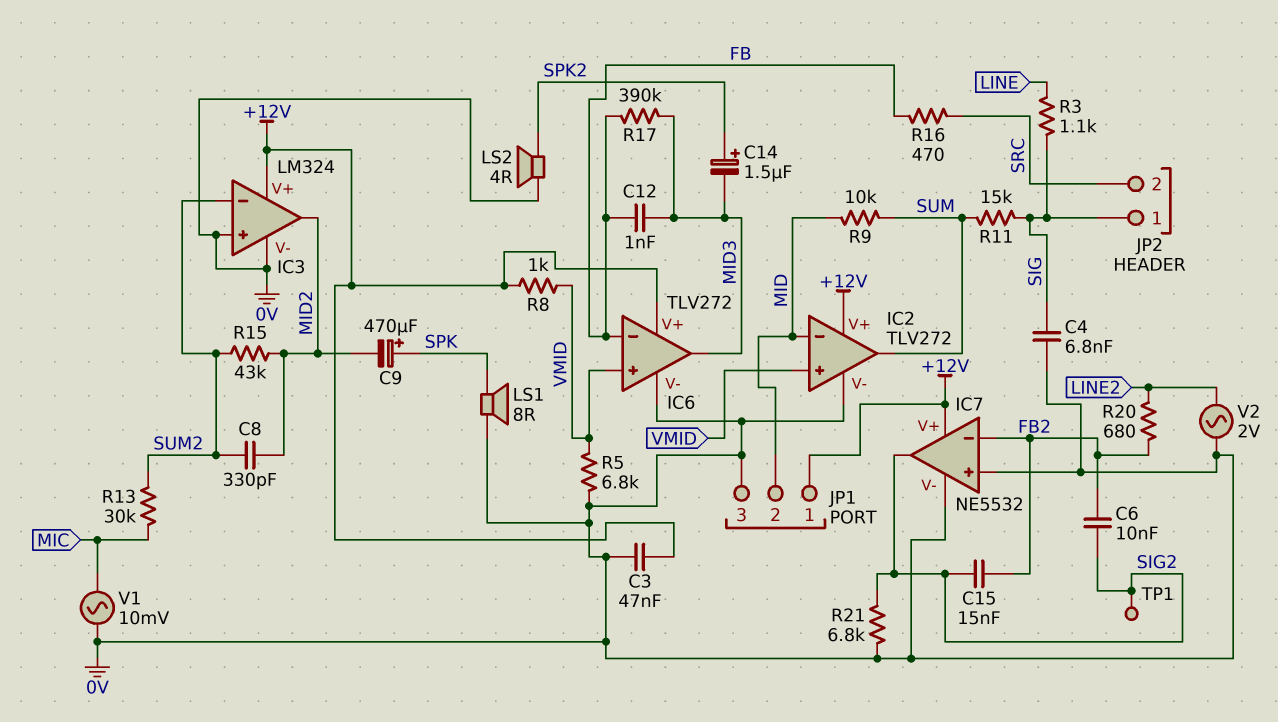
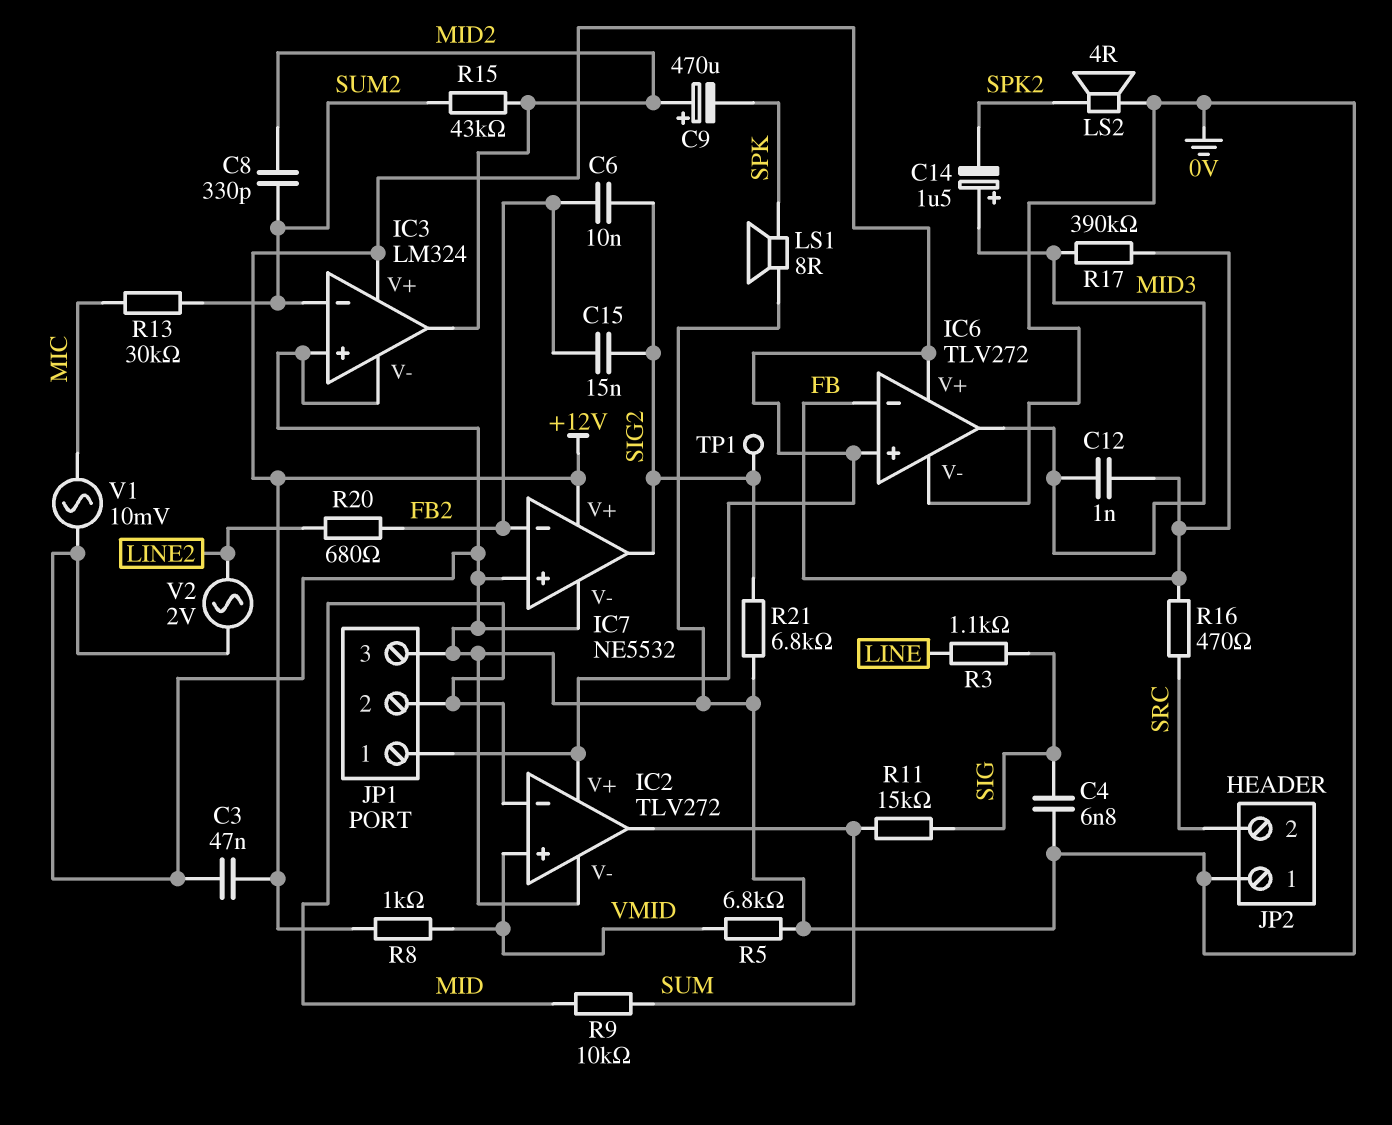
C9: 470uF (plus SPK, minus MID2) -> 470uF (plus MID2, minus SPK)
C14: 1.5uF (plus SPK2, minus MID3) -> 1.5uF (plus MID3, minus SPK2)
IC6 pin in+: VMID -> +12V
JP2 pin 1: SIG -> 0V

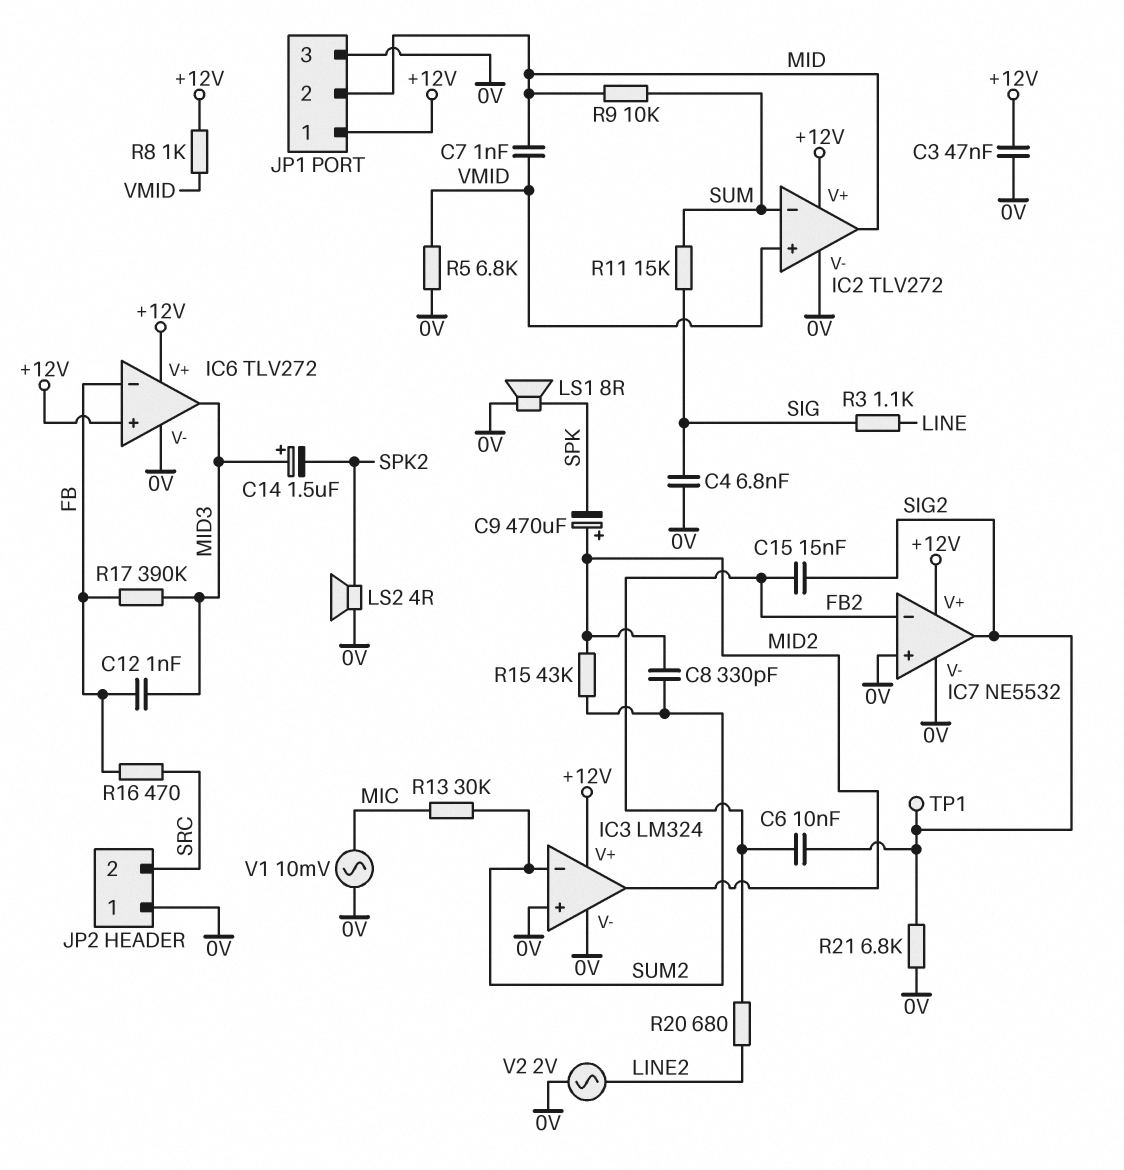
C7: none -> 1nF (MID, VMID)
IC2 pin in-: MID -> SUM
IC2 pin out: SUM -> MID

